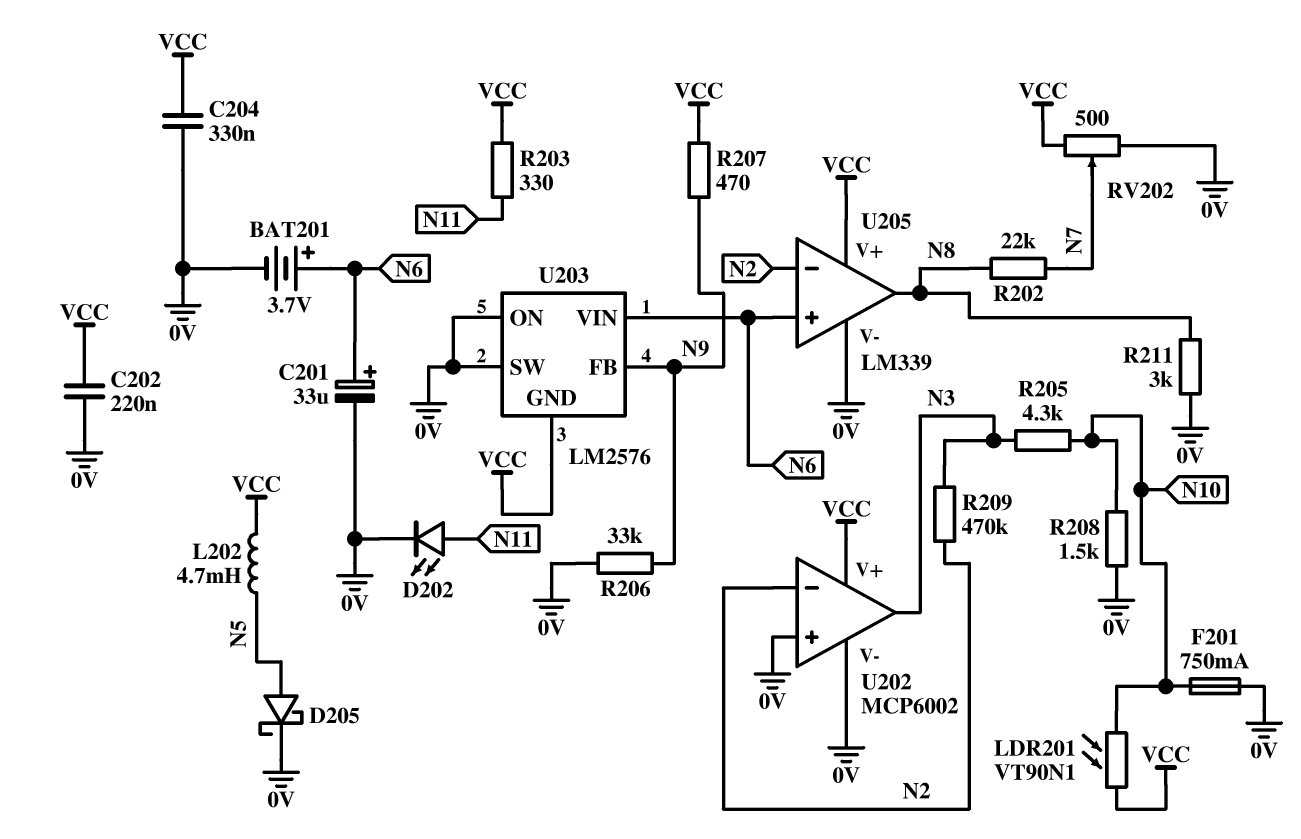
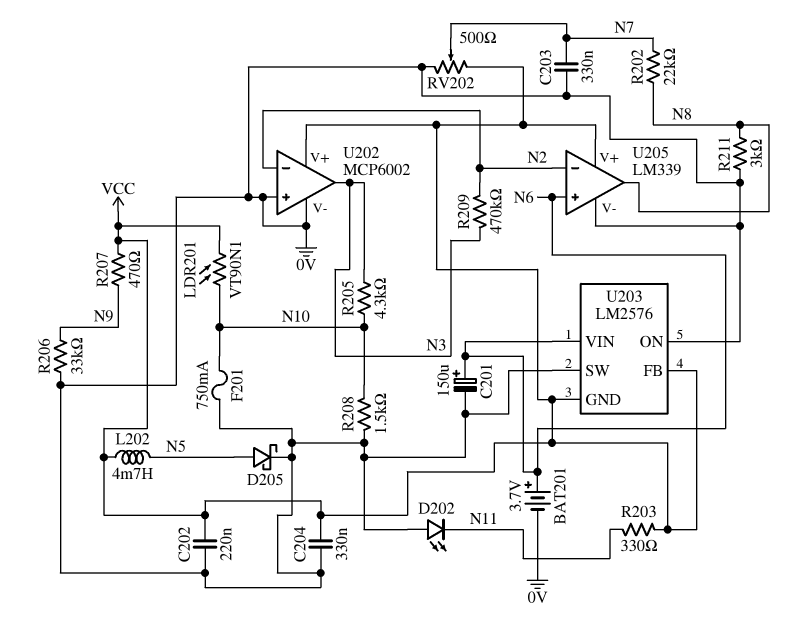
C201: 33uF (plus N6, minus 0V) -> 150uF (plus N6, minus 0V)
C203: none -> 330nF (0V, N7)
D202: LED (A N11, K 0V) -> LED (A 0V, K N11)
U203 pin FB: N9 -> VCC

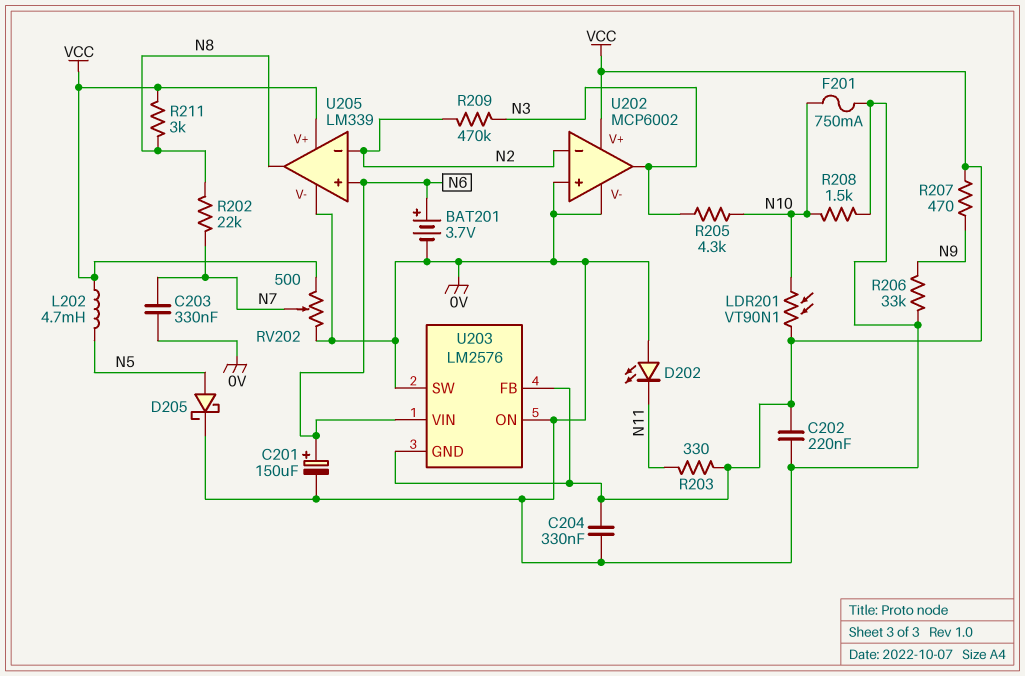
R211: 3k (0V, N8) -> 3k (N8, VCC)

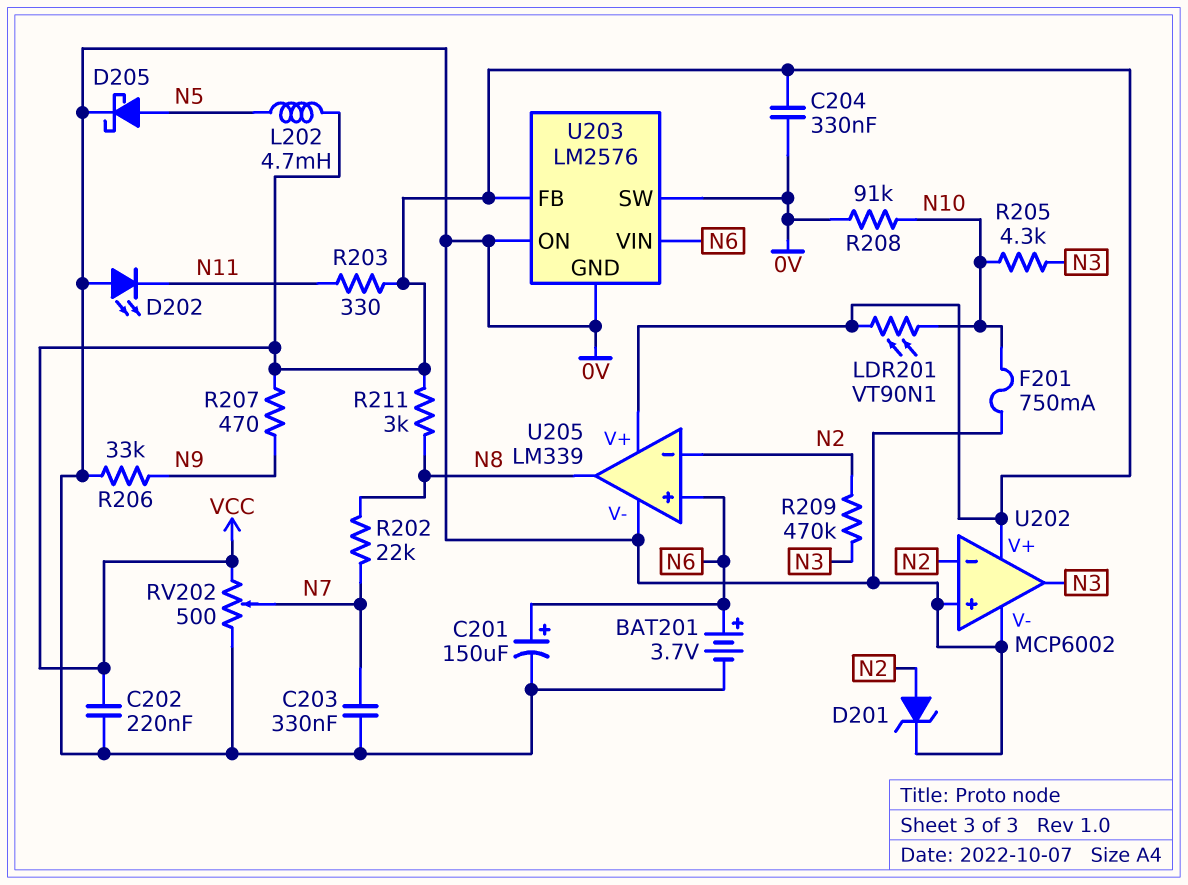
D201: none -> zener (A N2, K 0V)
R208: 1.5k (0V, N10) -> 91k (0V, N10)
U203 pin GND: VCC -> 0V

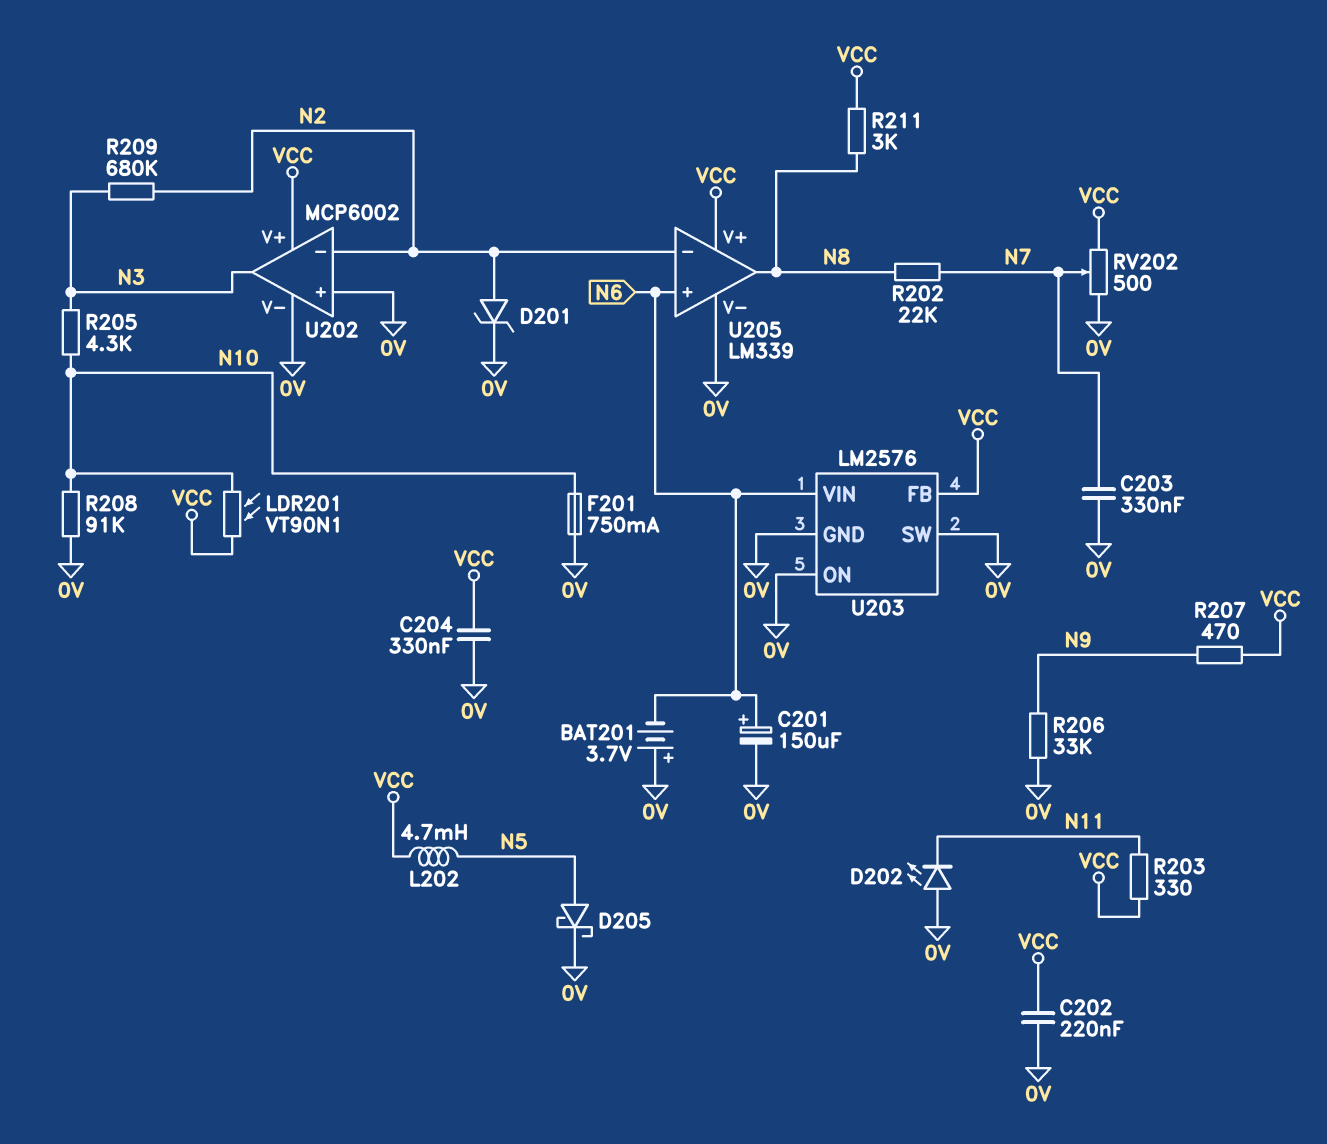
BAT201: 3.7V (plus N6, minus 0V) -> 3.7V (plus 0V, minus N6)
R209: 470k (N2, N3) -> 680k (N2, N3)

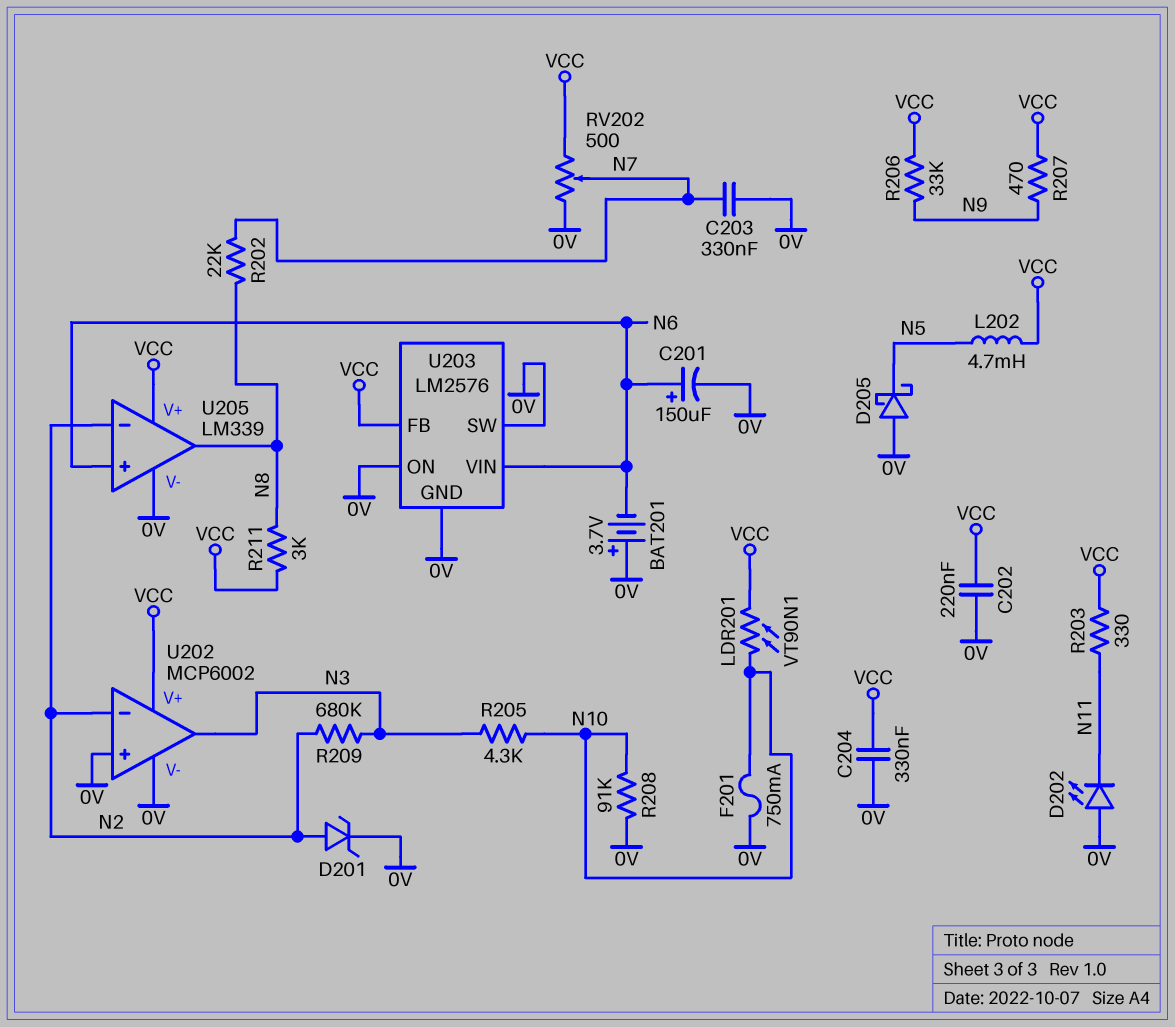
D205: schottky (A N5, K 0V) -> schottky (A 0V, K N5)
R206: 33k (0V, N9) -> 33k (N9, VCC)

